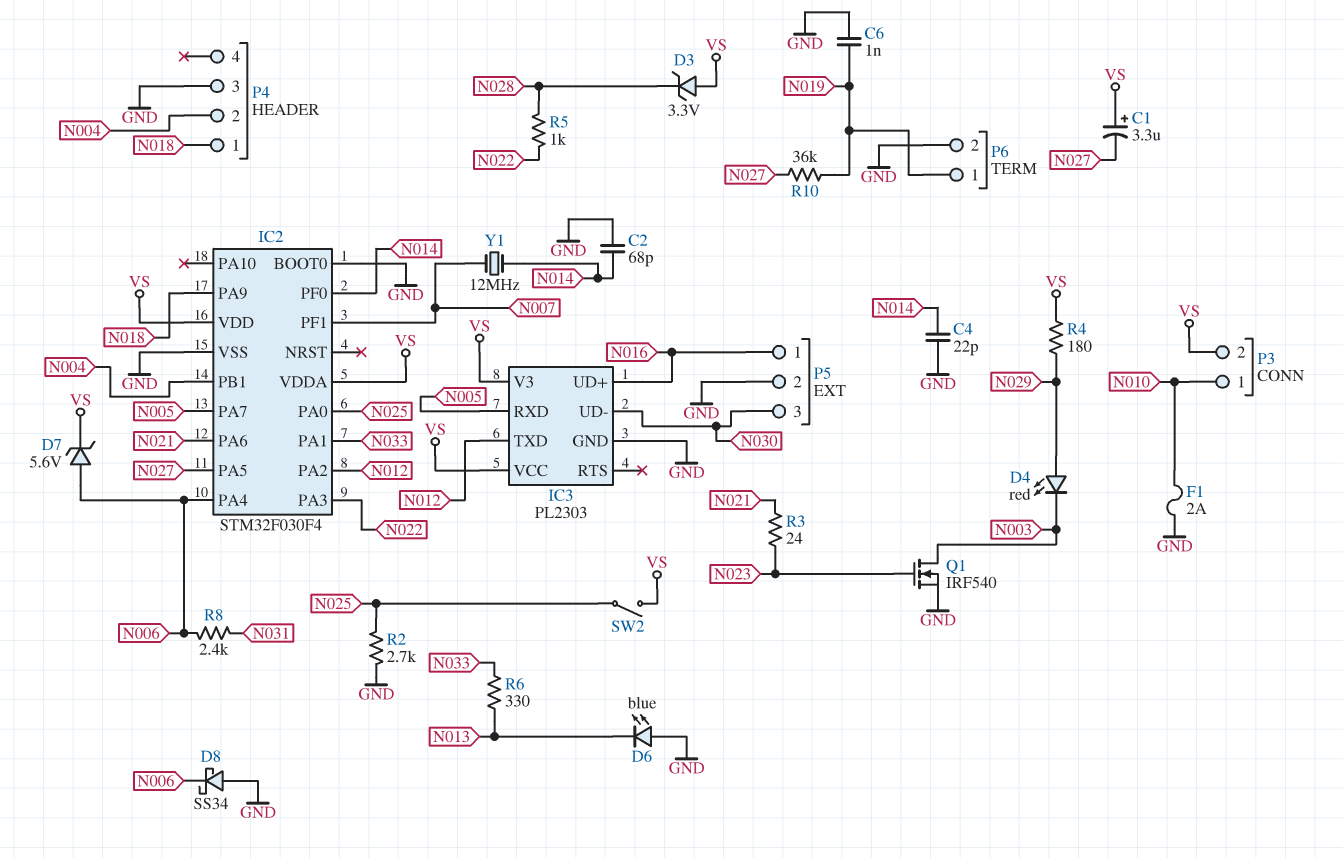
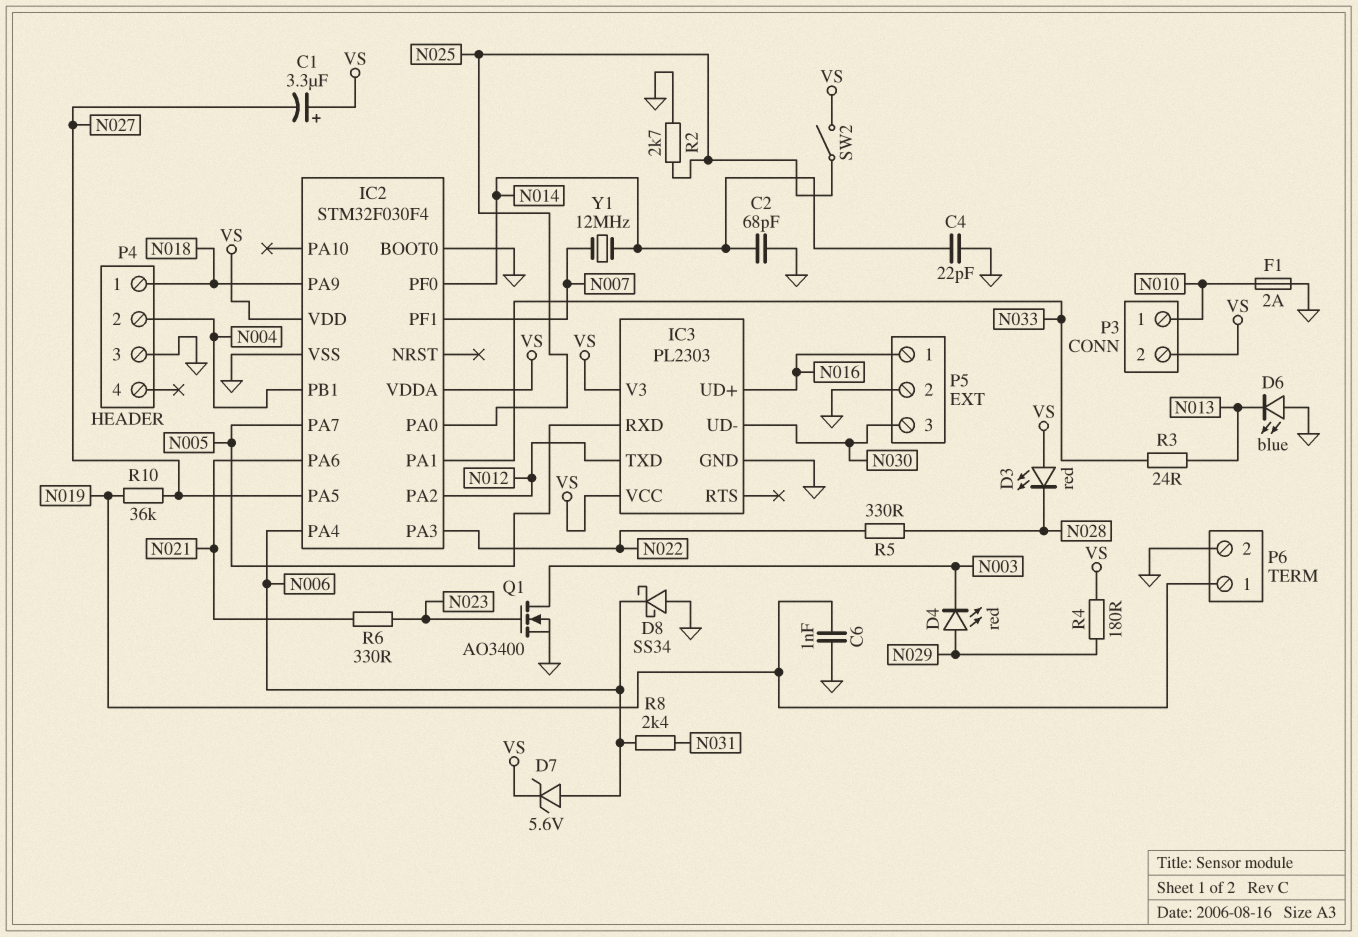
D3: zener 3.3V (A VS, K N028) -> LED red (A VS, K N028)
Q1: NMOS IRF540 (G N023, D N003, S GND) -> NMOS AO3400 (G N023, D N003, S GND)
R3: 24 (N021, N023) -> 24 (N013, N033)
R5: 1k (N022, N028) -> 330 (N022, N028)
R6: 330 (N013, N033) -> 330 (N021, N023)

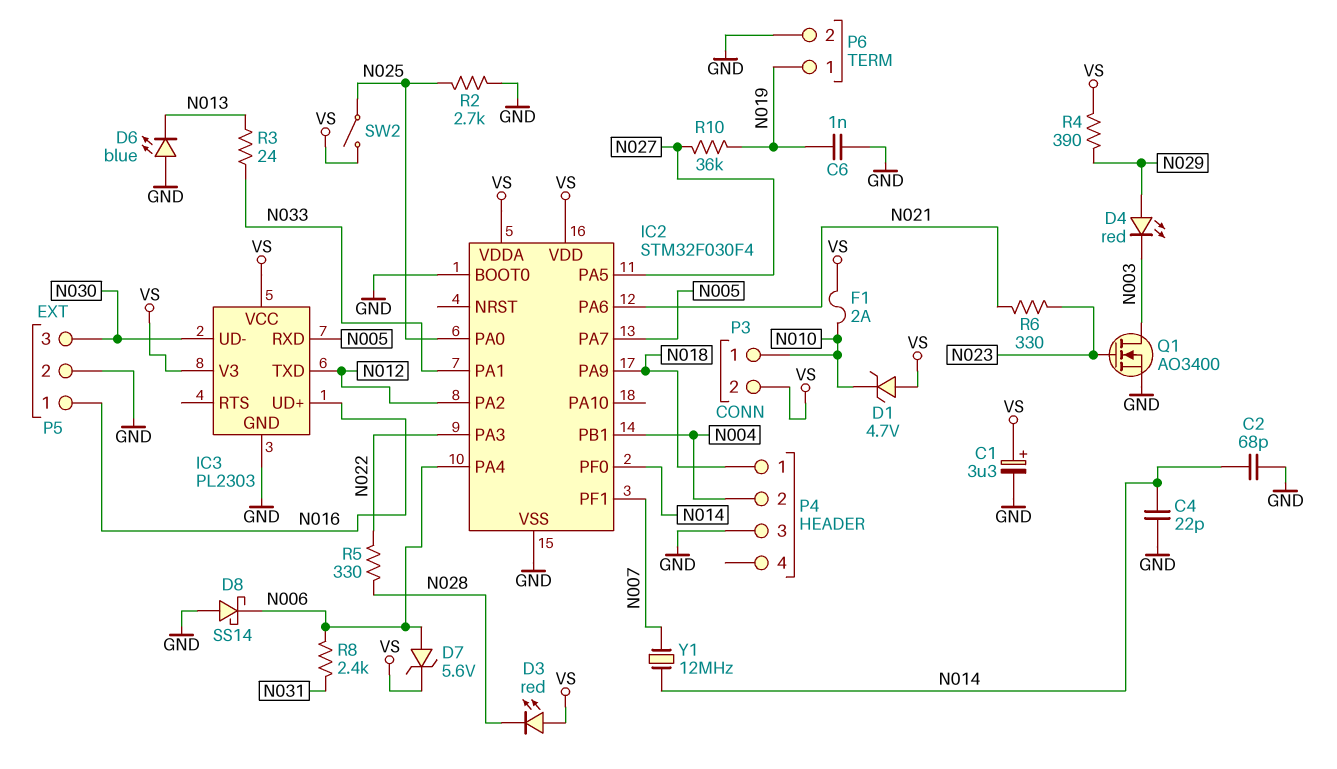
C1: 3.3uF (plus VS, minus N027) -> 3.3uF (plus VS, minus GND)
D1: none -> zener 4.7V (A VS, K N010)
D8: schottky SS34 (A GND, K N006) -> schottky SS14 (A GND, K N006)
F1: 2A (GND, N010) -> 2A (N010, VS)
R4: 180 (N029, VS) -> 390 (N029, VS)

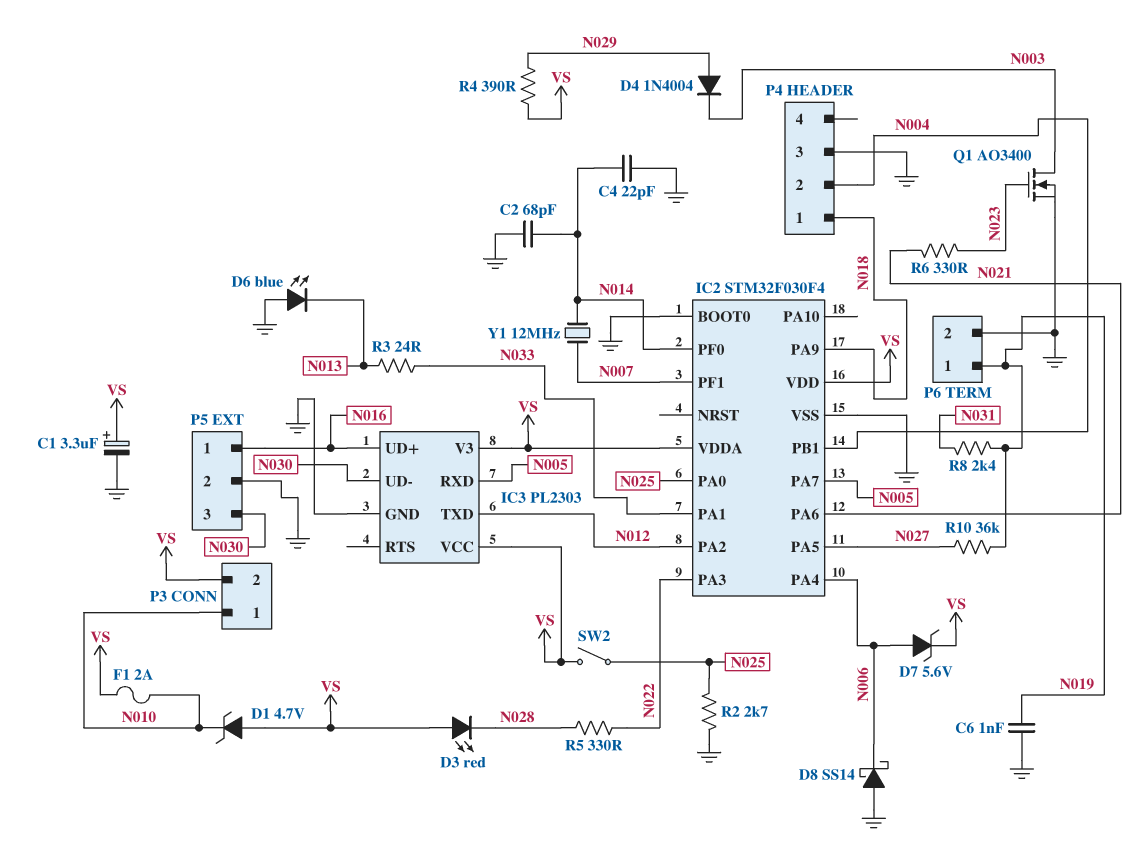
D4: LED red (A N029, K N003) -> diode 1N4004 (A N029, K N003)
R8: 2.4k (N006, N031) -> 2.4k (N019, N031)

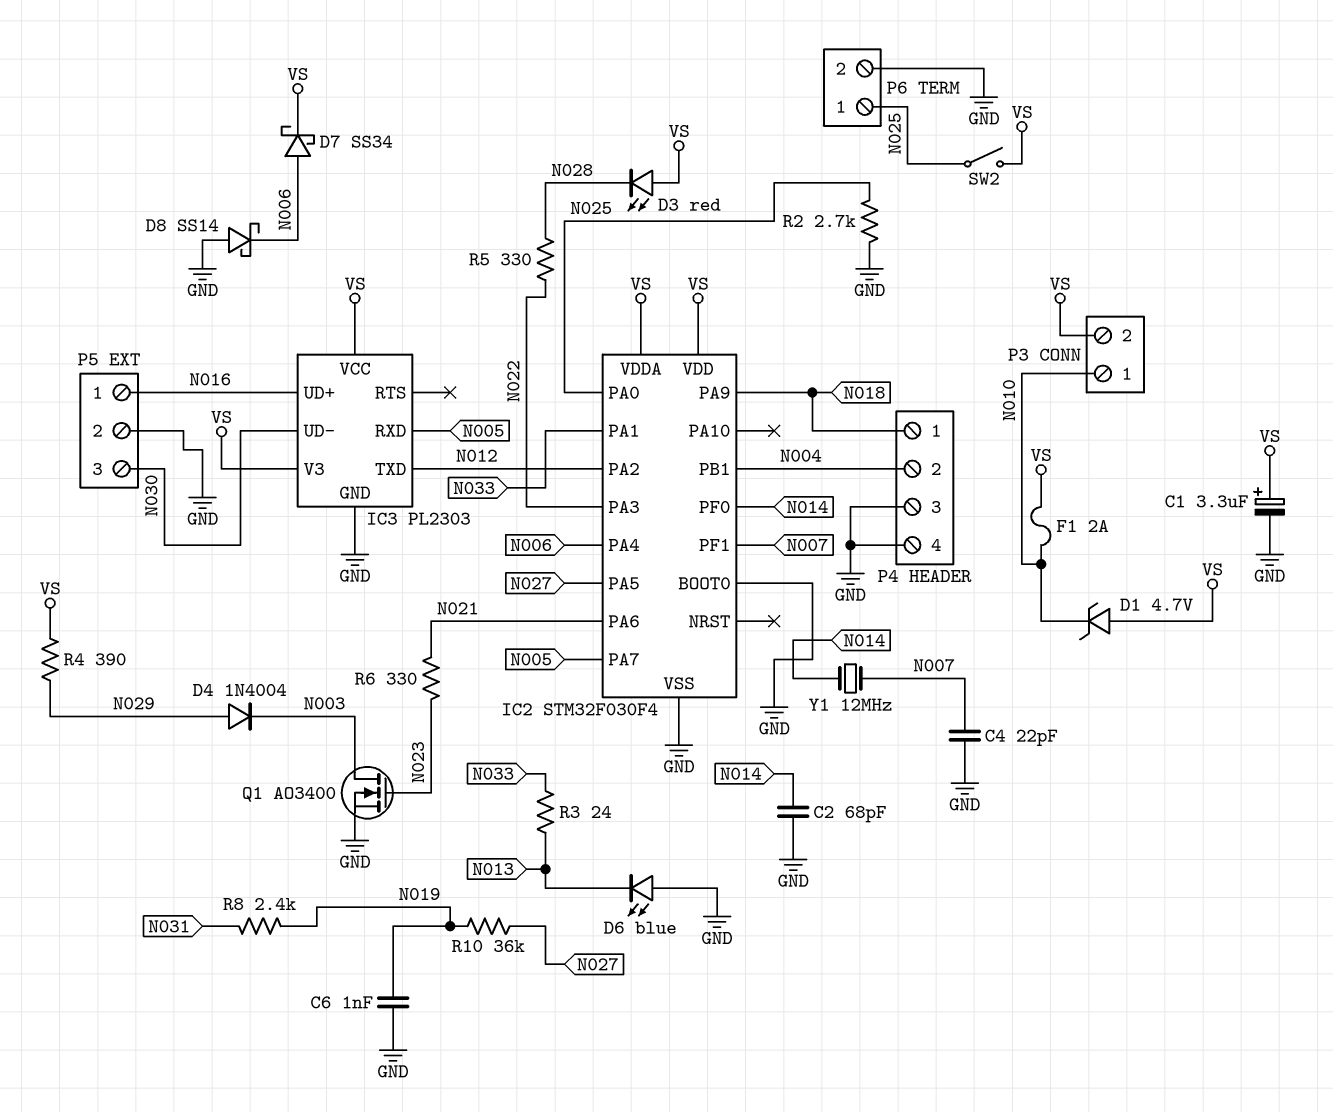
C4: 22pF (GND, N014) -> 22pF (GND, N007)
D7: zener 5.6V (A N006, K VS) -> schottky SS34 (A N006, K VS)
P4 pin 4: none -> GND
P6 pin 1: N019 -> N025

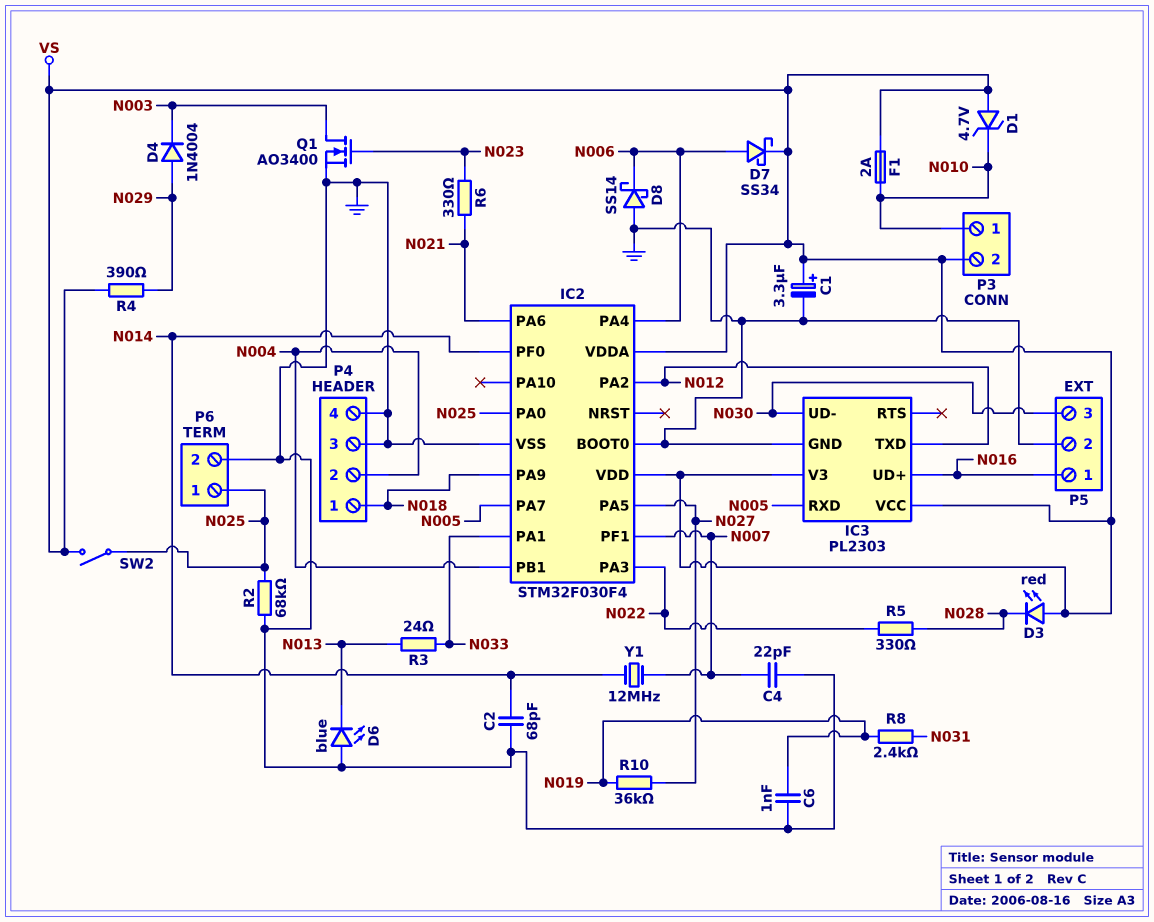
R2: 2.7k (GND, N025) -> 68k (GND, N025)

